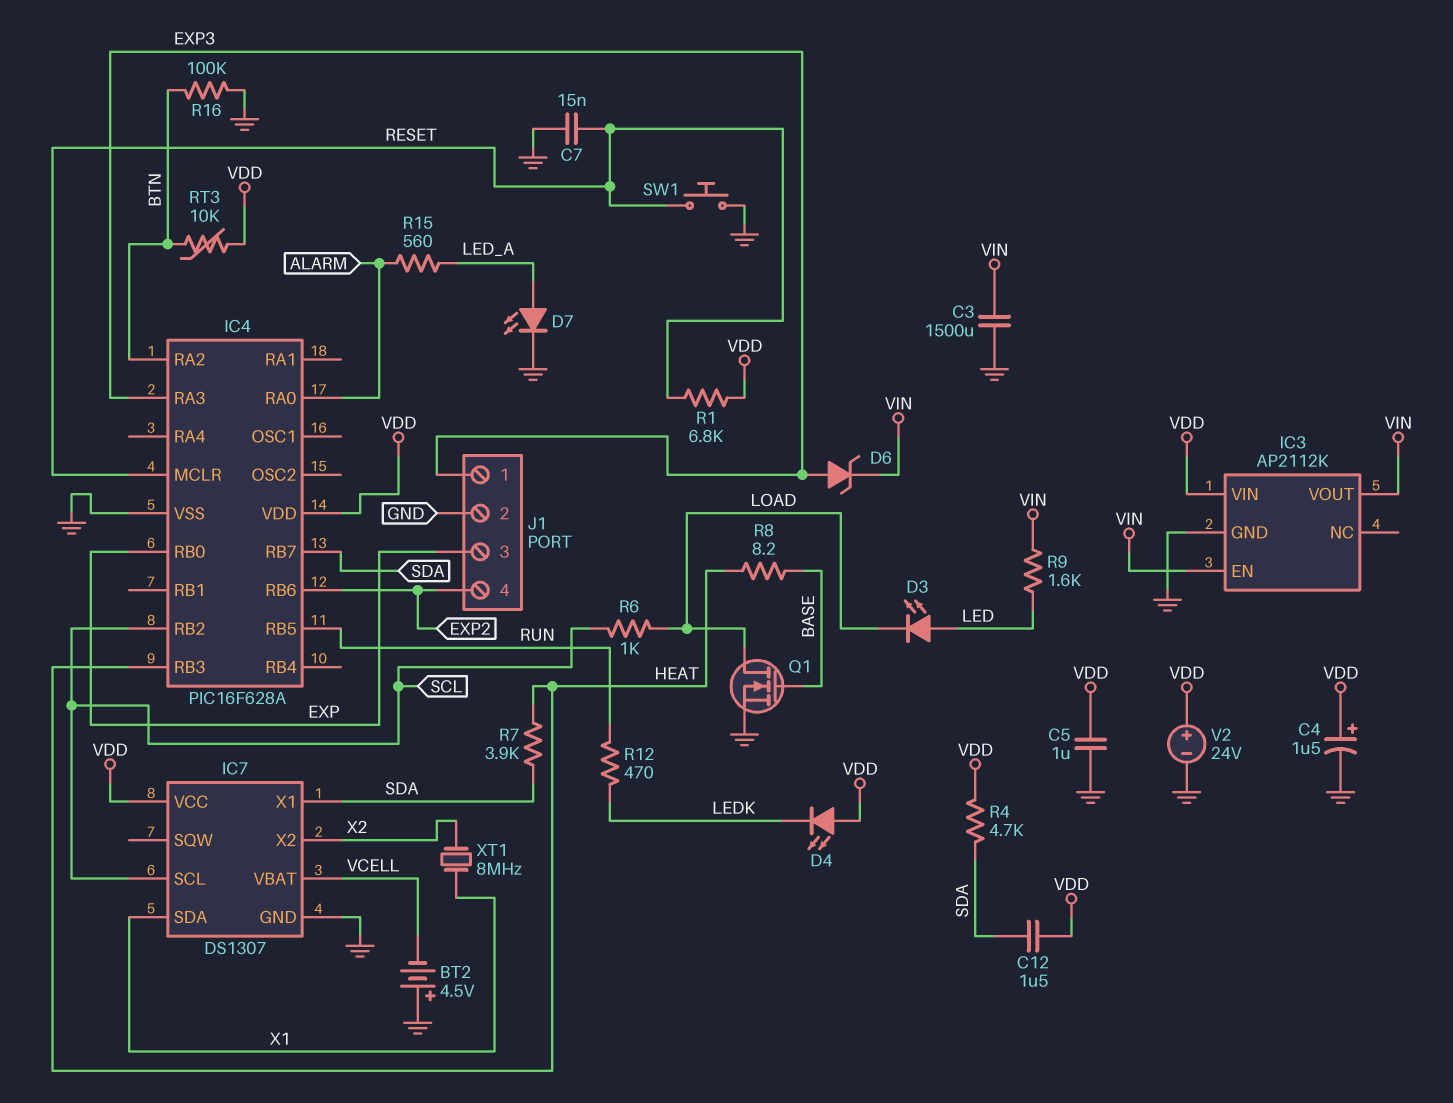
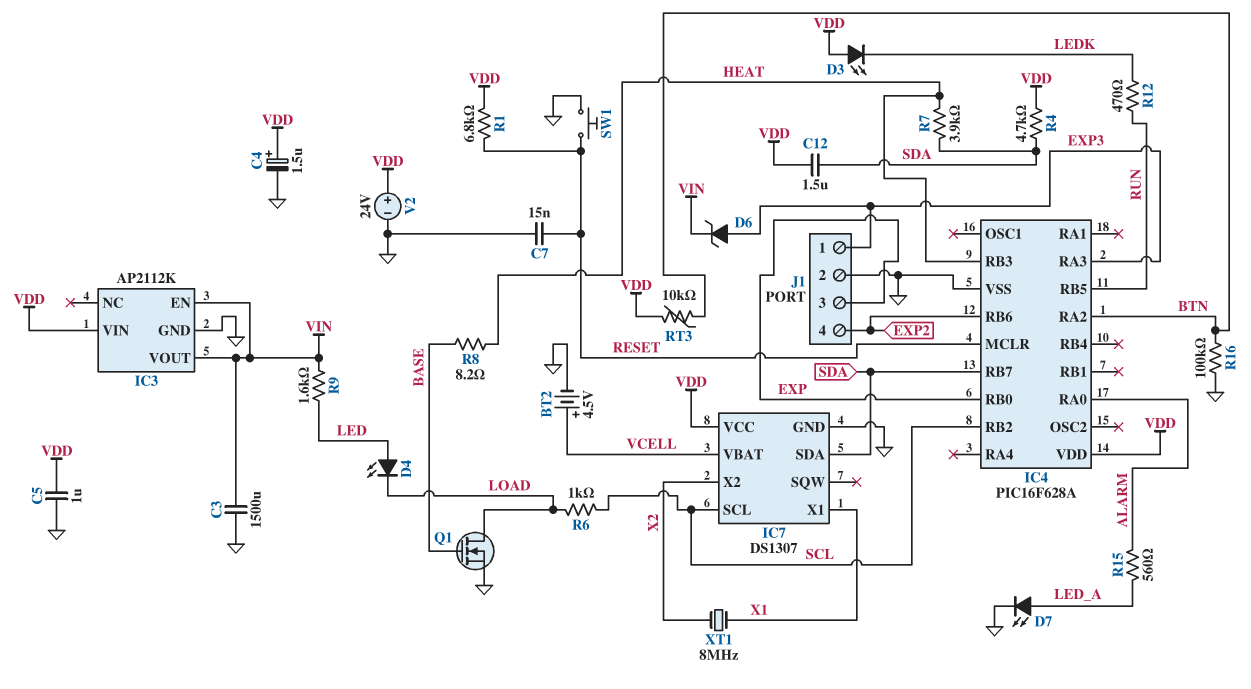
BT2: 4.5V (plus GND, minus VCELL) -> 4.5V (plus VCELL, minus GND)
D3: LED (A LED, K LOAD) -> LED (A VDD, K LEDK)
D4: LED (A VDD, K LEDK) -> LED (A LED, K LOAD)
IC7 pin SDA: X1 -> SDA
IC7 pin X1: SDA -> X1

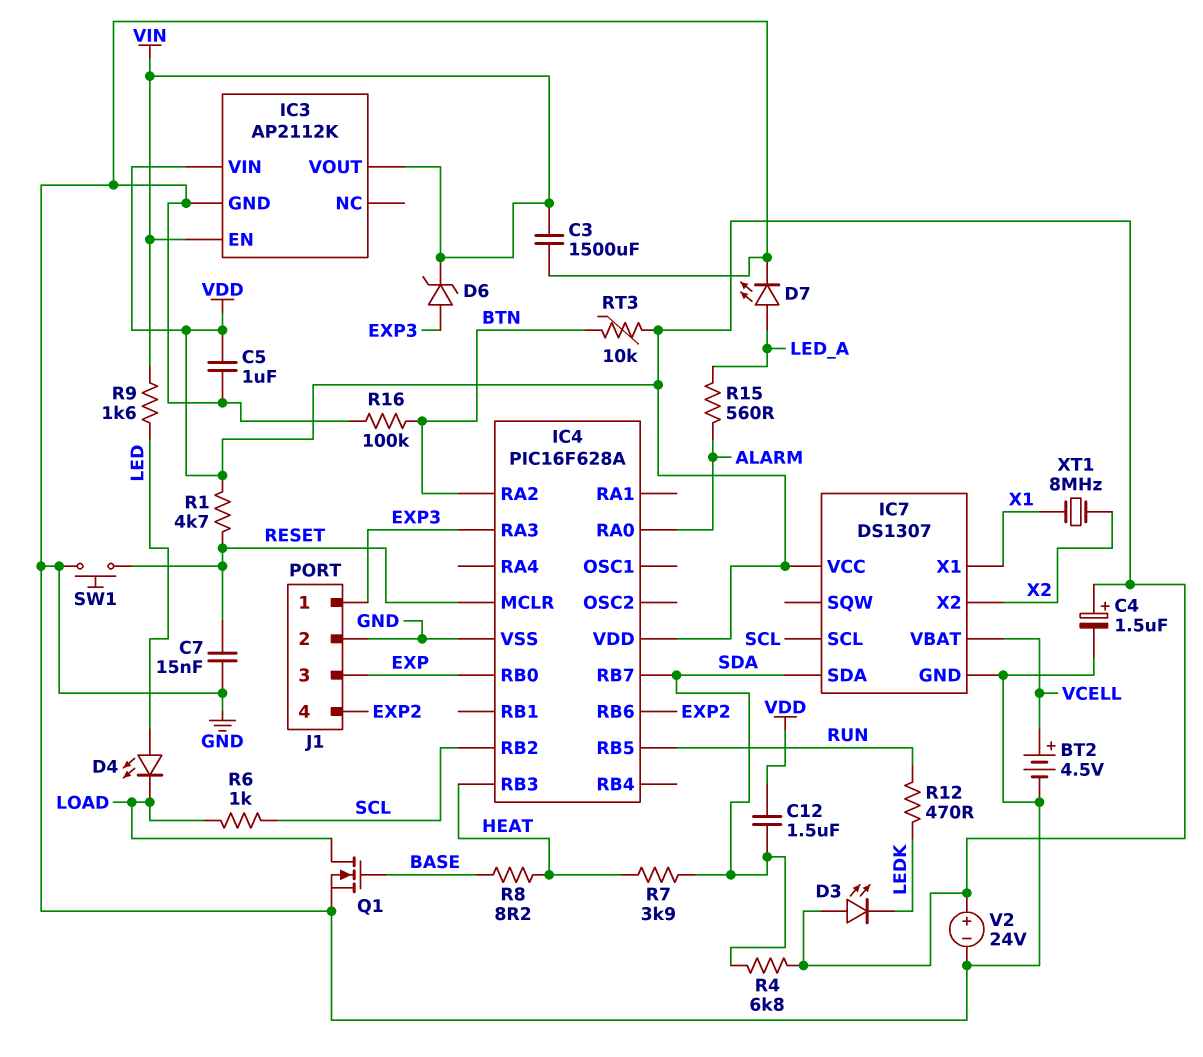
R1: 6.8k (RESET, VDD) -> 4.7k (RESET, VDD)
R4: 4.7k (SDA, VDD) -> 6.8k (SDA, VDD)

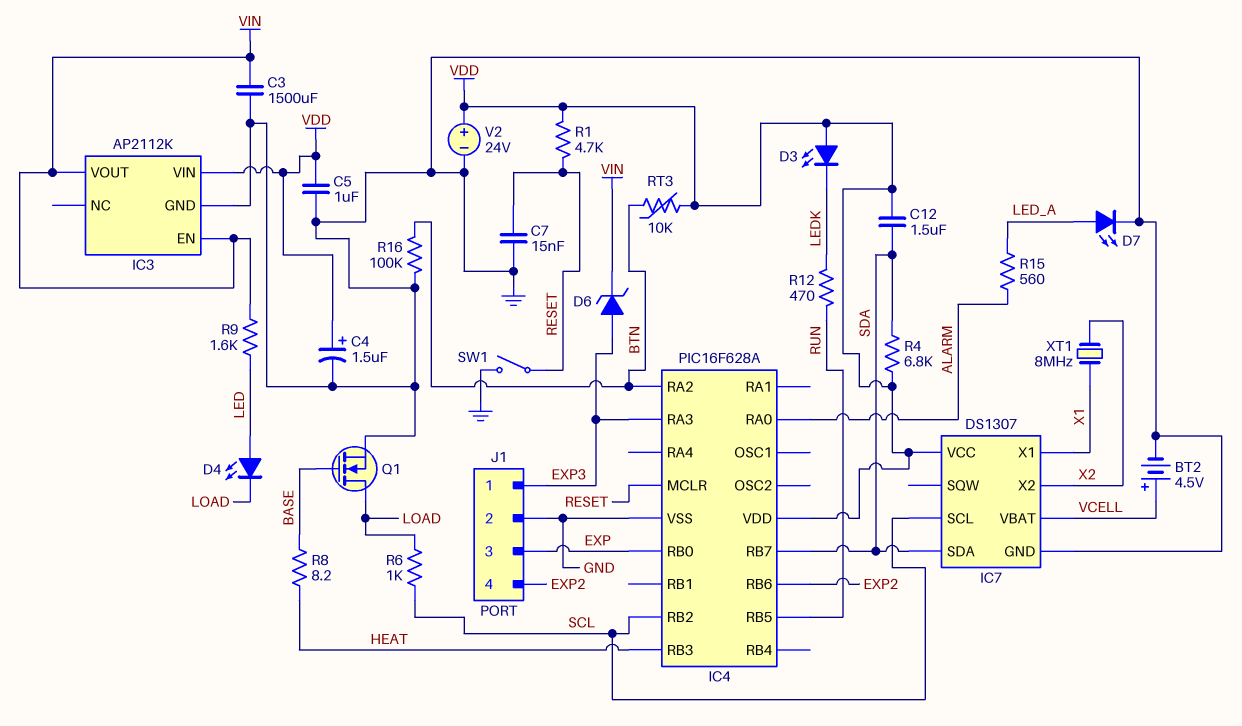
R7: 3.9k (HEAT, SDA) -> none
SW1: button (GND, RESET) -> switch (GND, RESET)

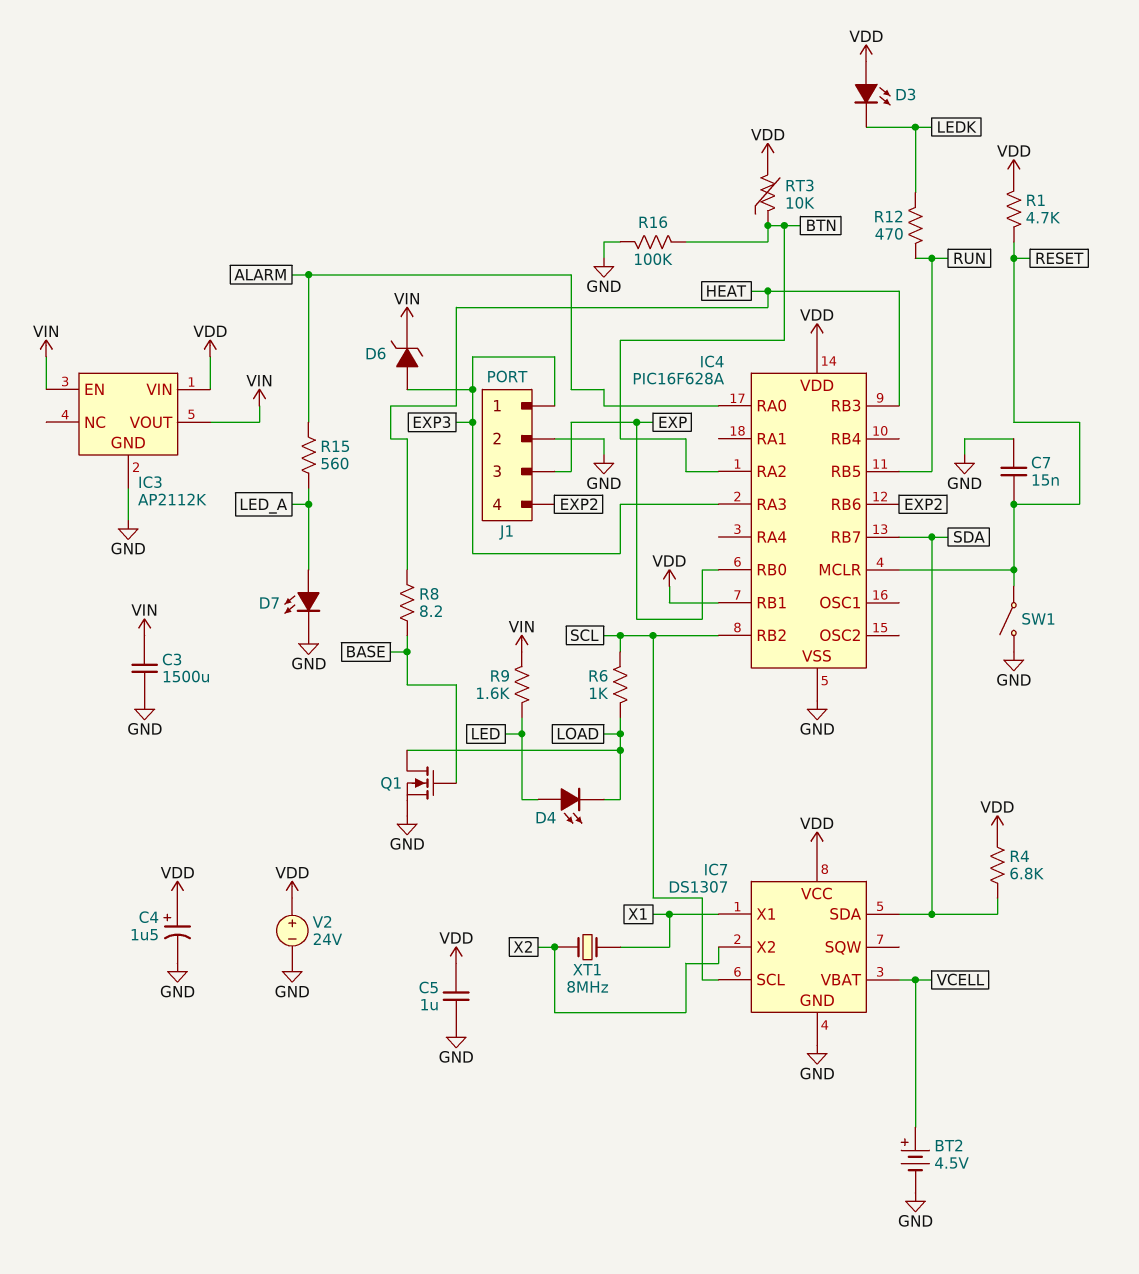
C12: 1.5uF (SDA, VDD) -> none
IC4 pin RB1: none -> VDD

